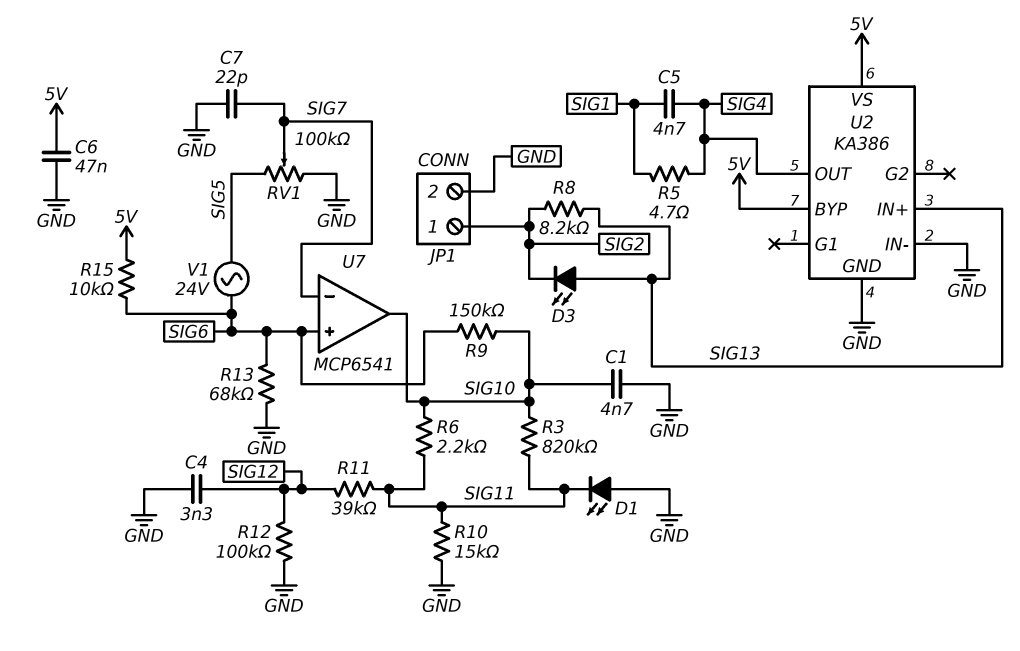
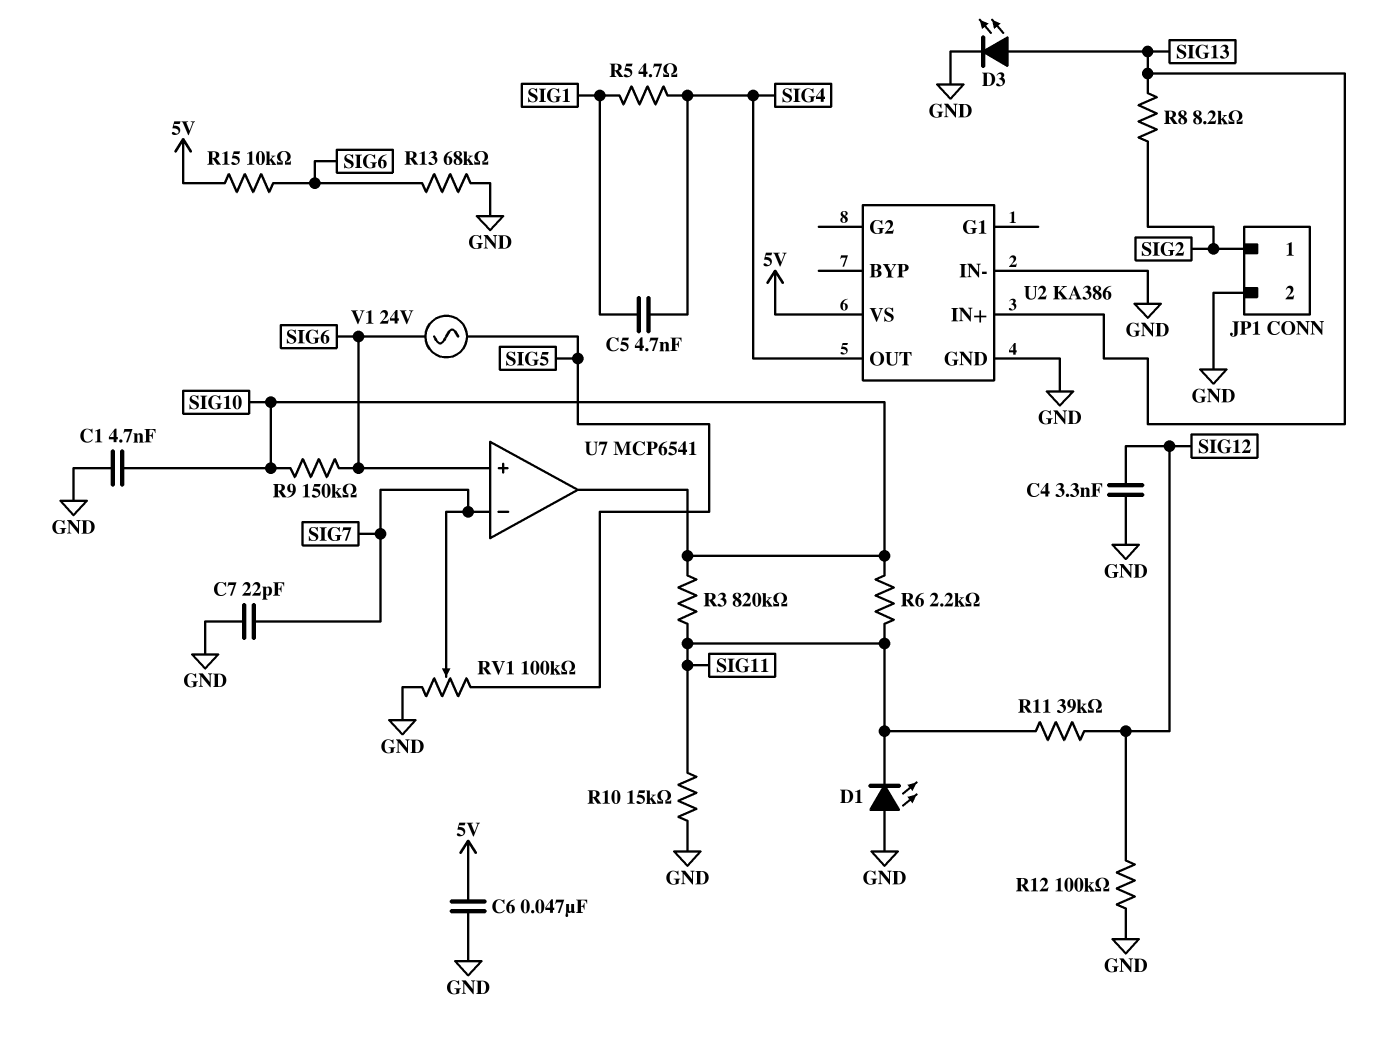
D3: LED (A SIG13, K SIG2) -> LED (A SIG13, K GND)
U2 pin BYP: 5V -> none

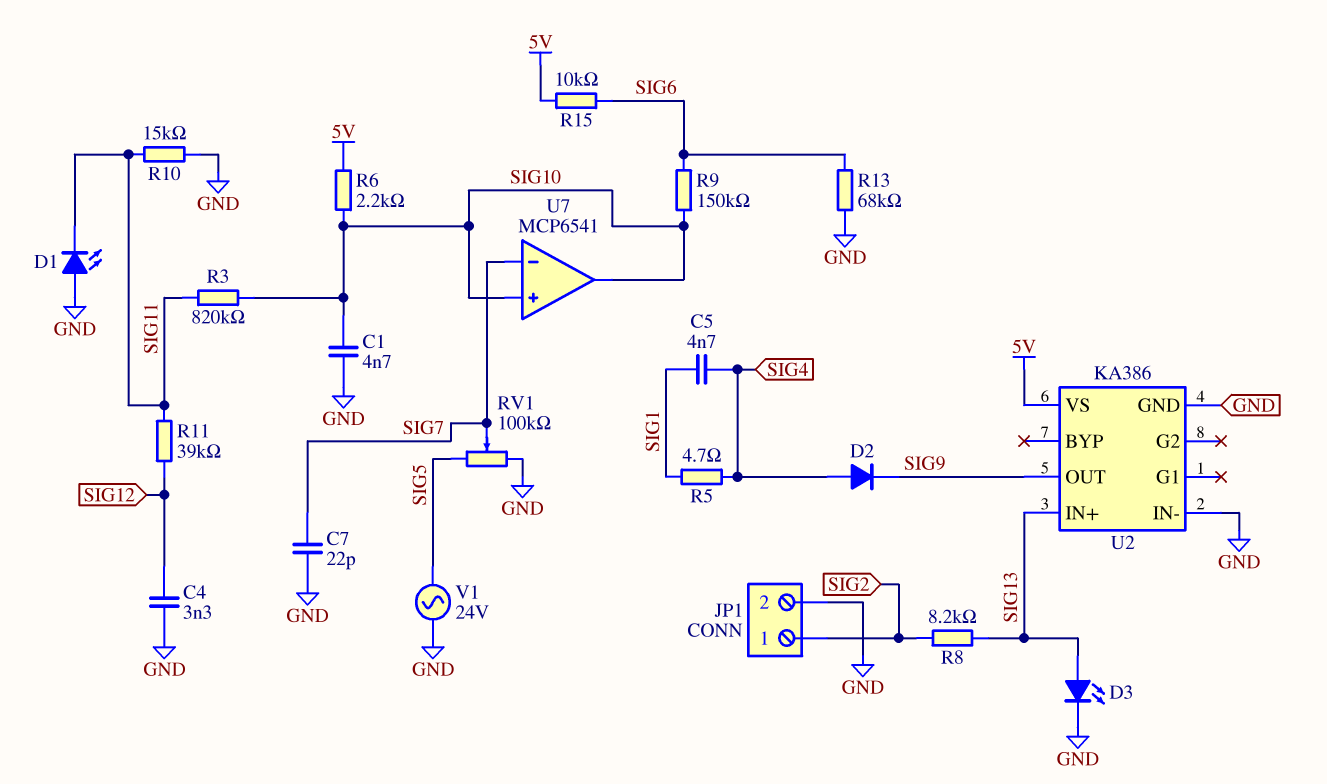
C6: 47nF (5V, GND) -> none
D2: none -> diode (A SIG4, K SIG9)
R6: 2.2k (SIG10, SIG11) -> 2.2k (5V, SIG10)
R12: 100k (GND, SIG12) -> none
U2 pin OUT: SIG4 -> SIG9
U7 pin in+: SIG6 -> SIG10
V1: AC 24V (SIG5, SIG6) -> AC 24V (GND, SIG5)

